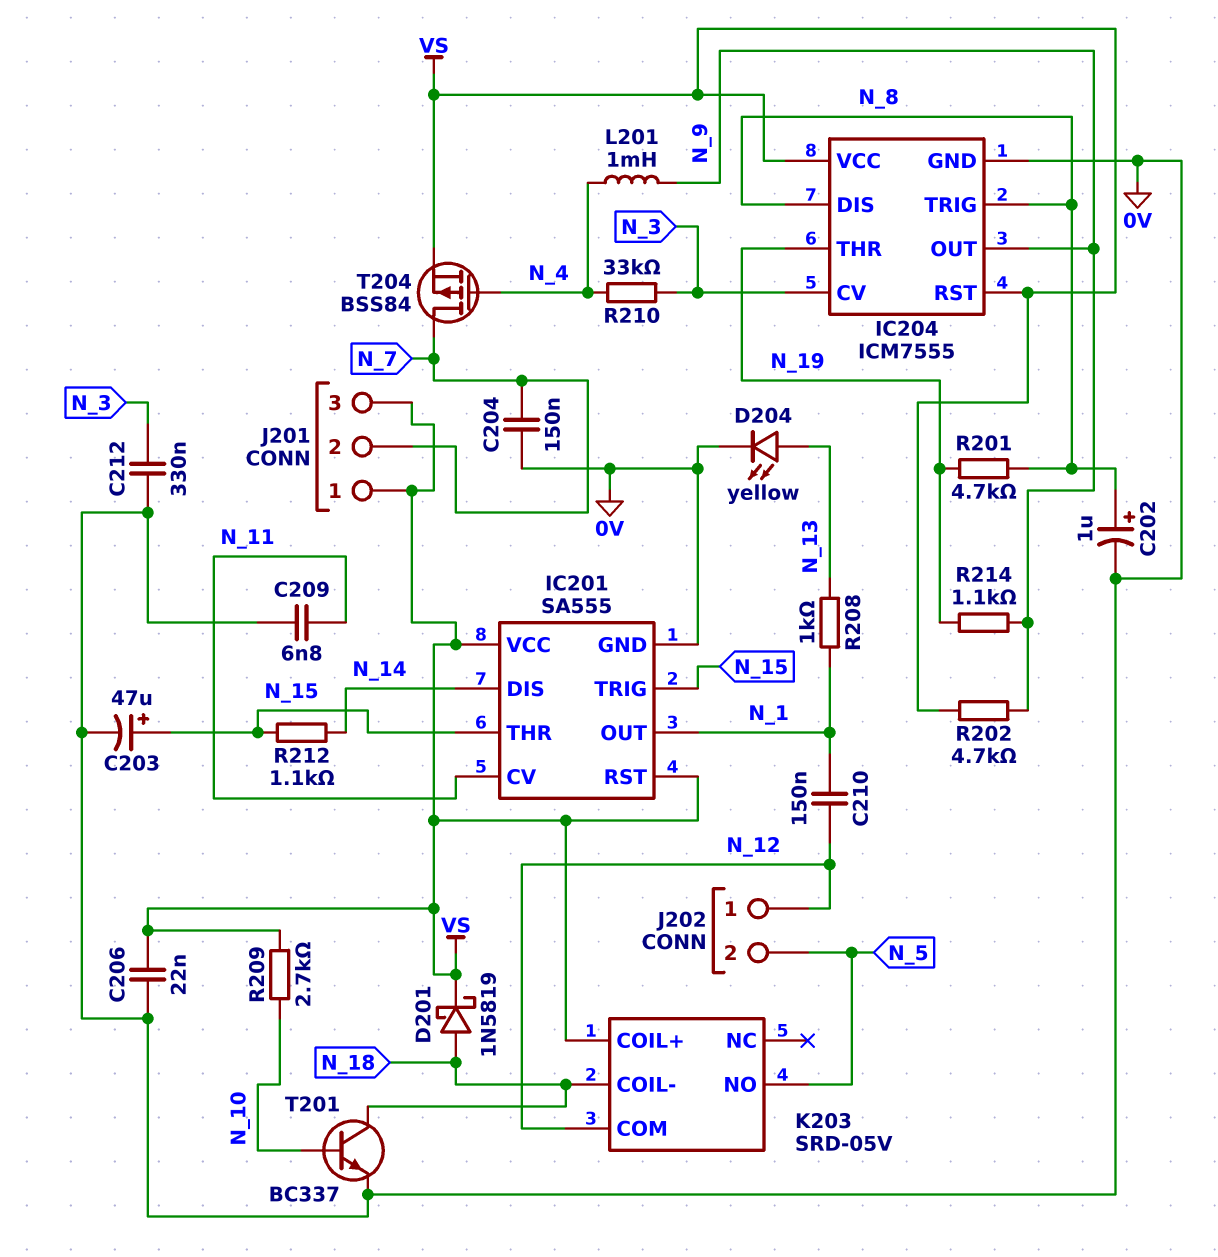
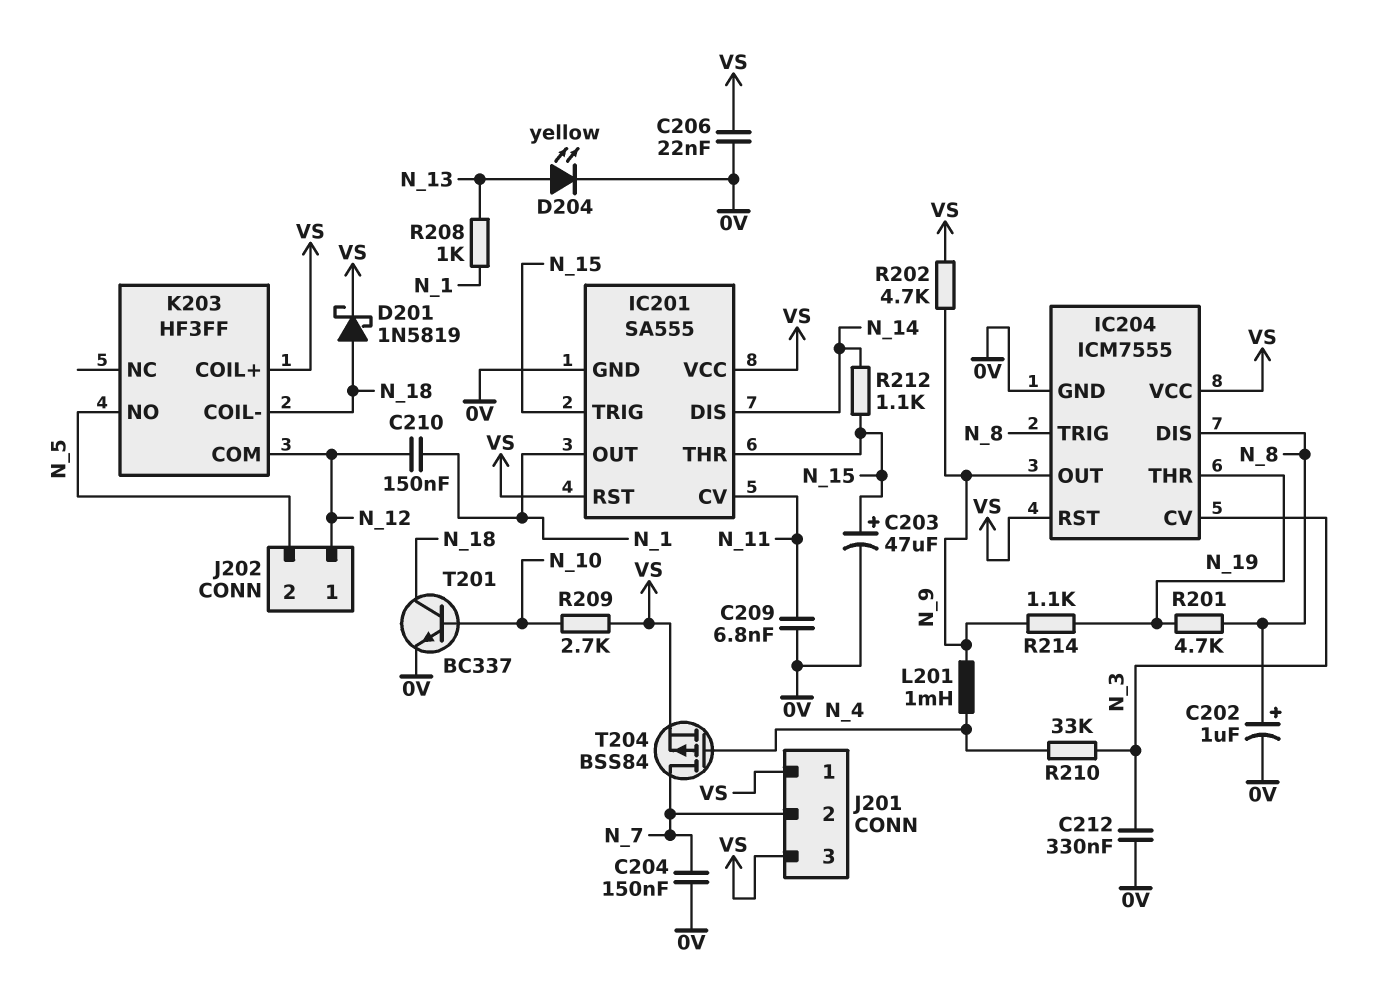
K203: SRD-05V -> HF3FF

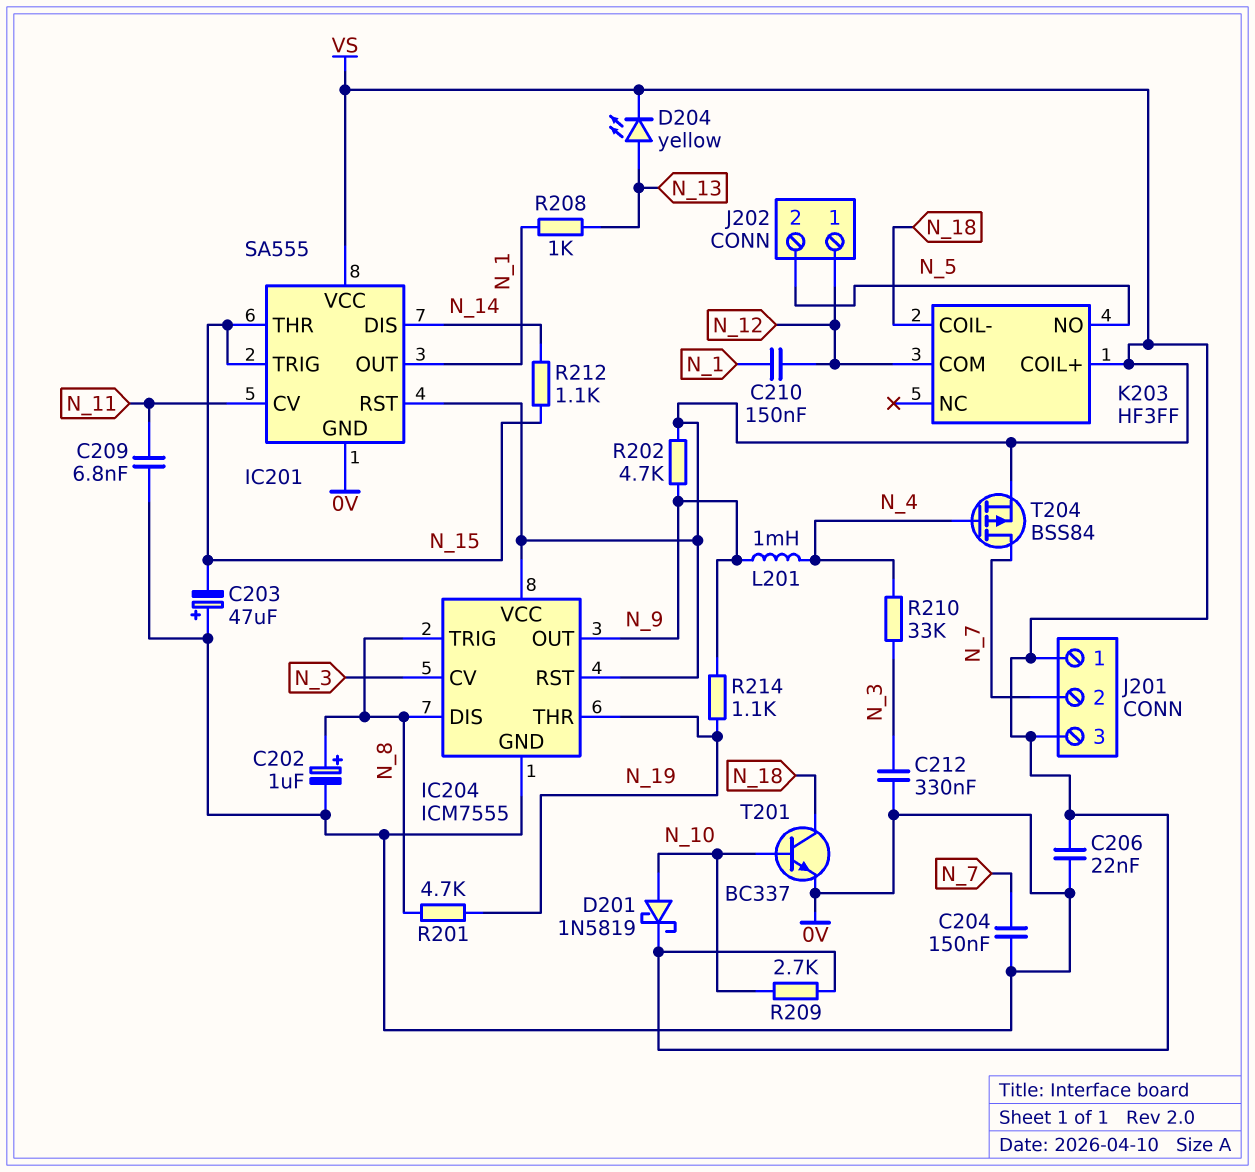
C203: 47uF (plus N_15, minus 0V) -> 47uF (plus 0V, minus N_15)
D201: schottky 1N5819 (A N_18, K VS) -> schottky 1N5819 (A N_10, K VS)
D204: LED yellow (A N_13, K 0V) -> LED yellow (A N_13, K VS)

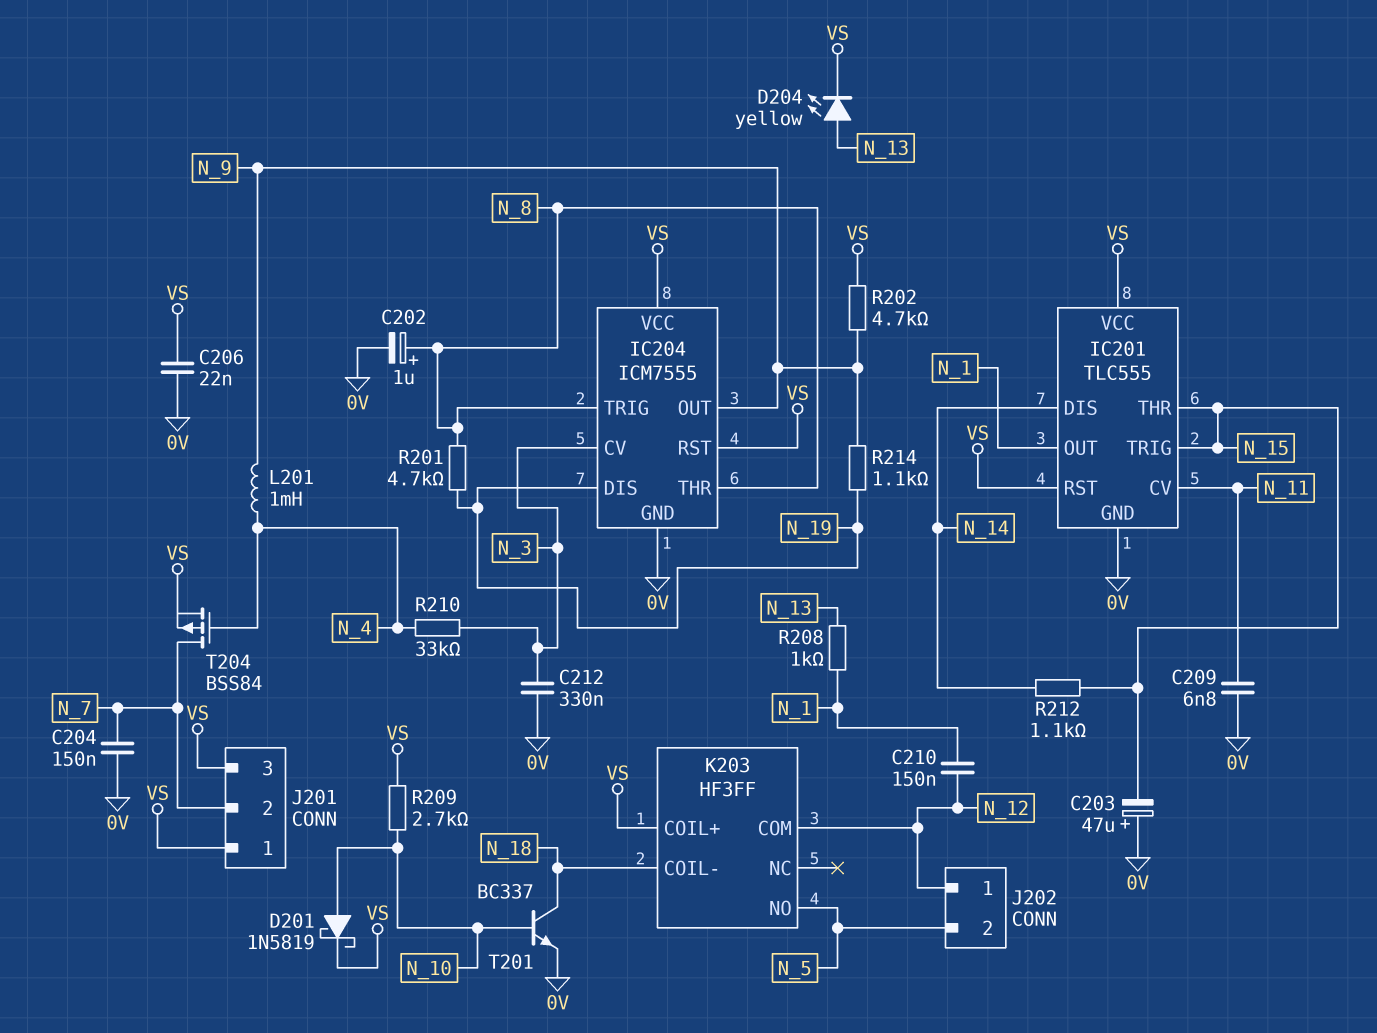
IC201: SA555 -> TLC555
IC204 pin DIS: N_8 -> N_19
IC204 pin THR: N_19 -> N_8

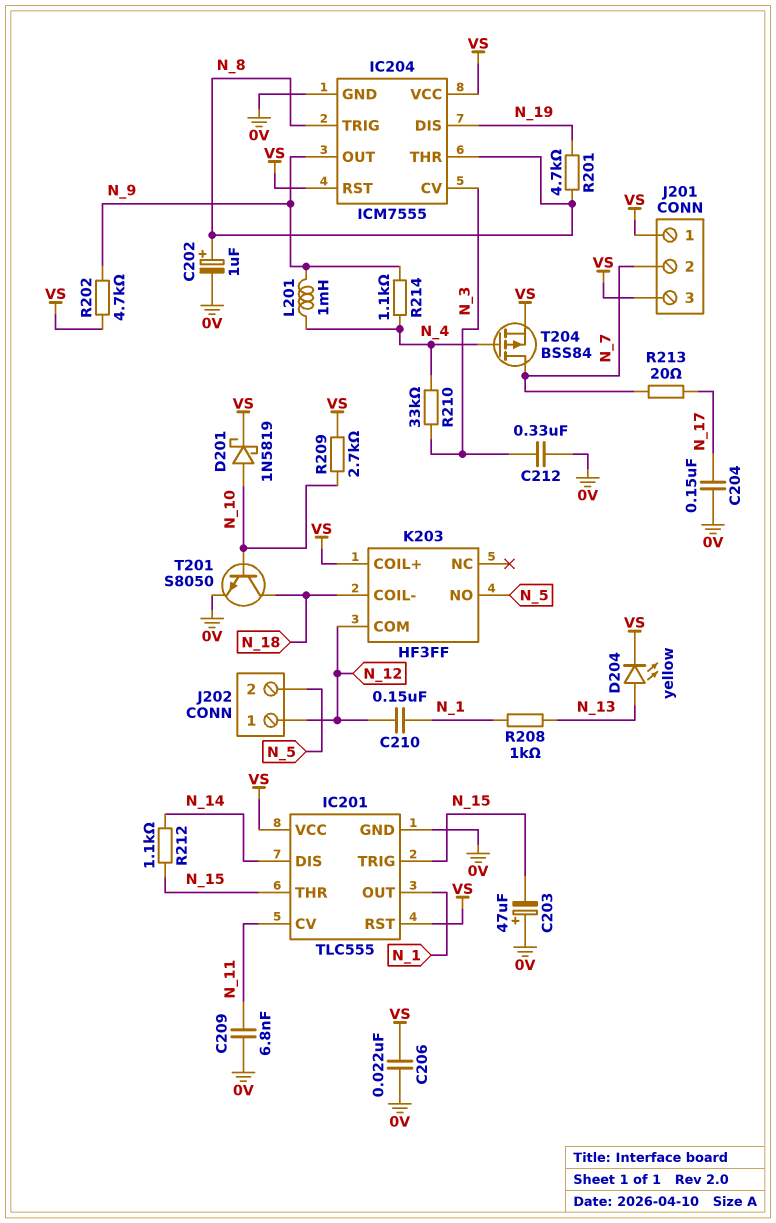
C204: 150nF (0V, N_7) -> 150nF (0V, N_17)
R213: none -> 20 (N_7, N_17)
R214: 1.1k (N_9, N_19) -> 1.1k (N_4, N_9)
T201: NPN BC337 (B N_10, C N_18, E 0V) -> NPN S8050 (B N_10, C N_18, E 0V)

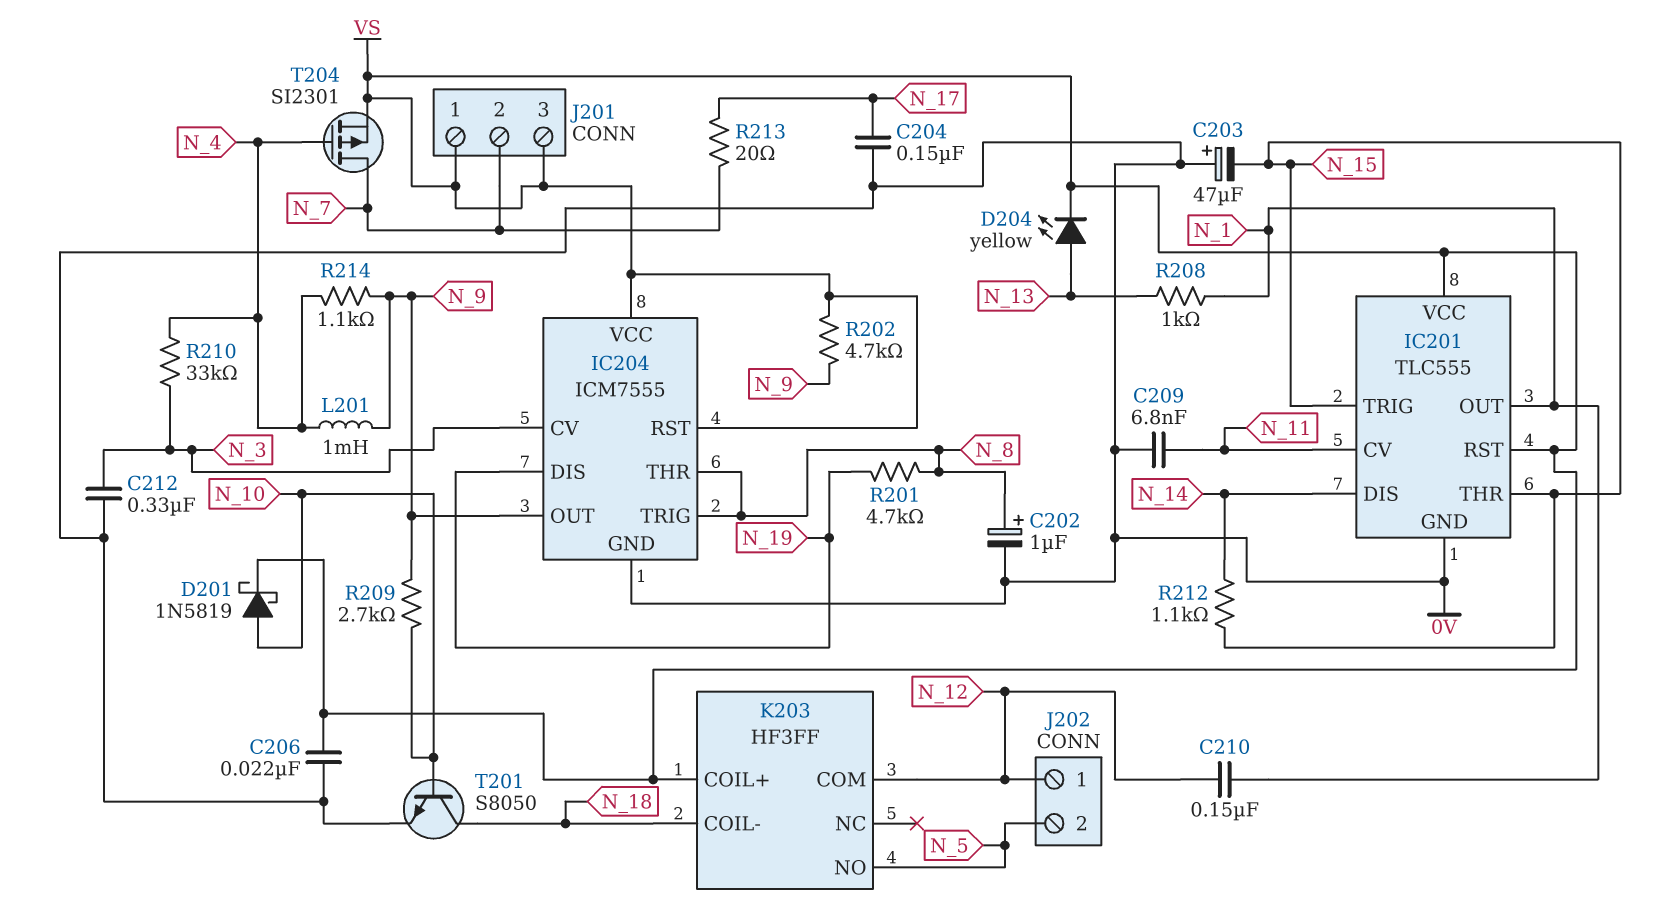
R209: 2.7k (N_10, VS) -> 2.7k (N_9, N_10)
T204: PMOS BSS84 (G N_4, D N_7, S VS) -> PMOS SI2301 (G N_4, D N_7, S VS)

